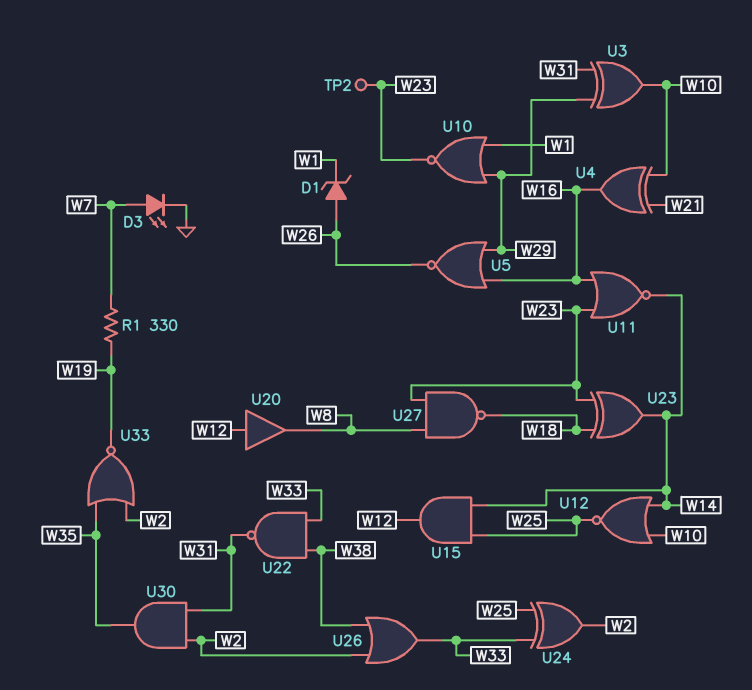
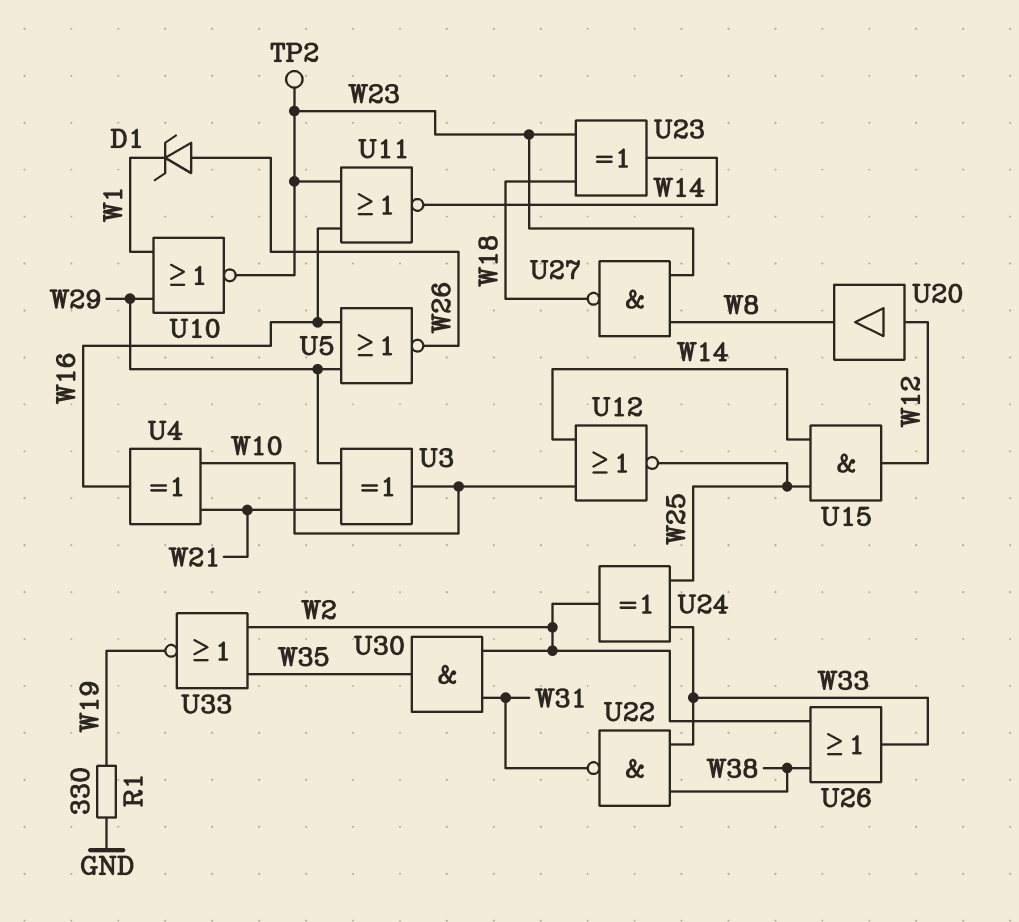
D3: LED (A W7, K GND) -> none
R1: 330 (W7, W19) -> 330 (GND, W19)
U3: XOR (in W29, in W31, out W10) -> XOR (in W21, in W29, out W10)

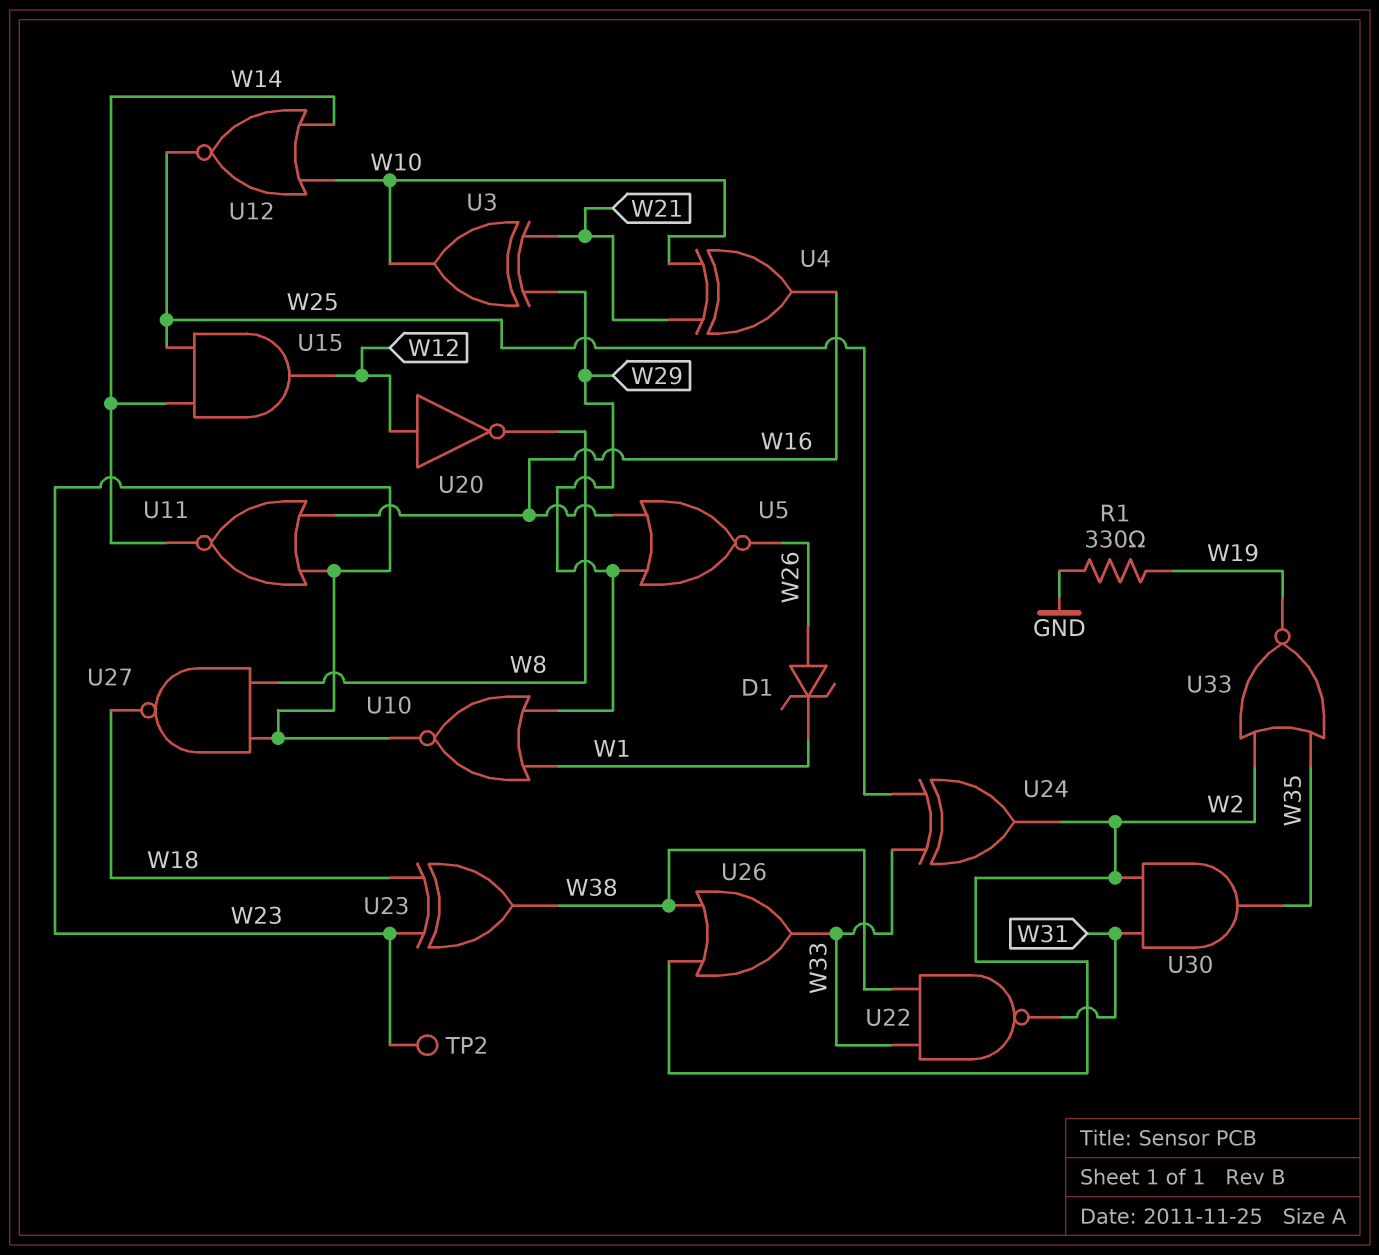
U20: buffer (in W12, out W8) -> NOT (in W12, out W8)
U23: XOR (in W18, in W23, out W14) -> XOR (in W18, in W23, out W38)

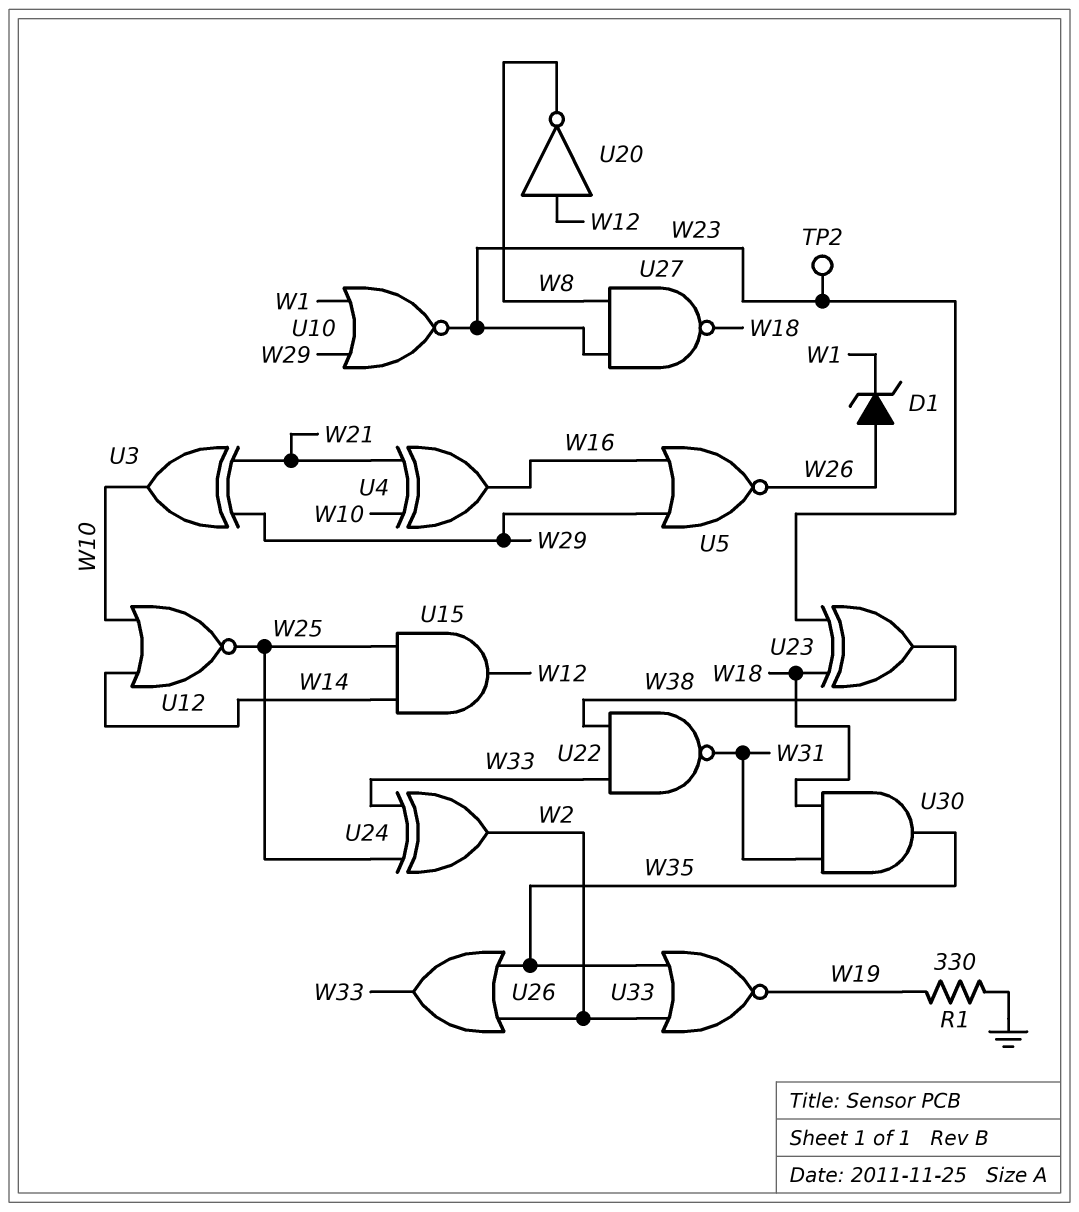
U11: NOR (in W16, in W23, out W14) -> none
U26: OR (in W2, in W38, out W33) -> OR (in W2, in W35, out W33)
U30: AND (in W2, in W31, out W35) -> AND (in W18, in W31, out W35)

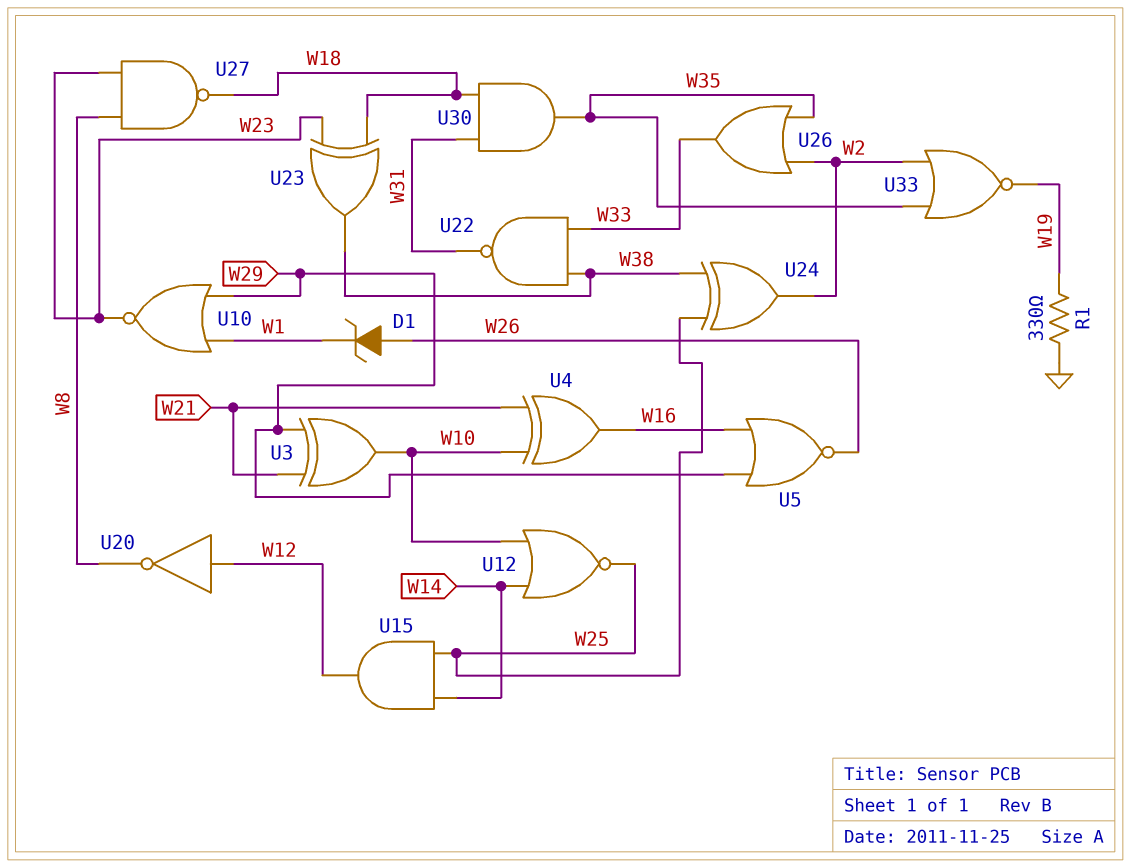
TP2: test point (W23) -> none
U24: XOR (in W25, in W33, out W2) -> XOR (in W25, in W38, out W2)

